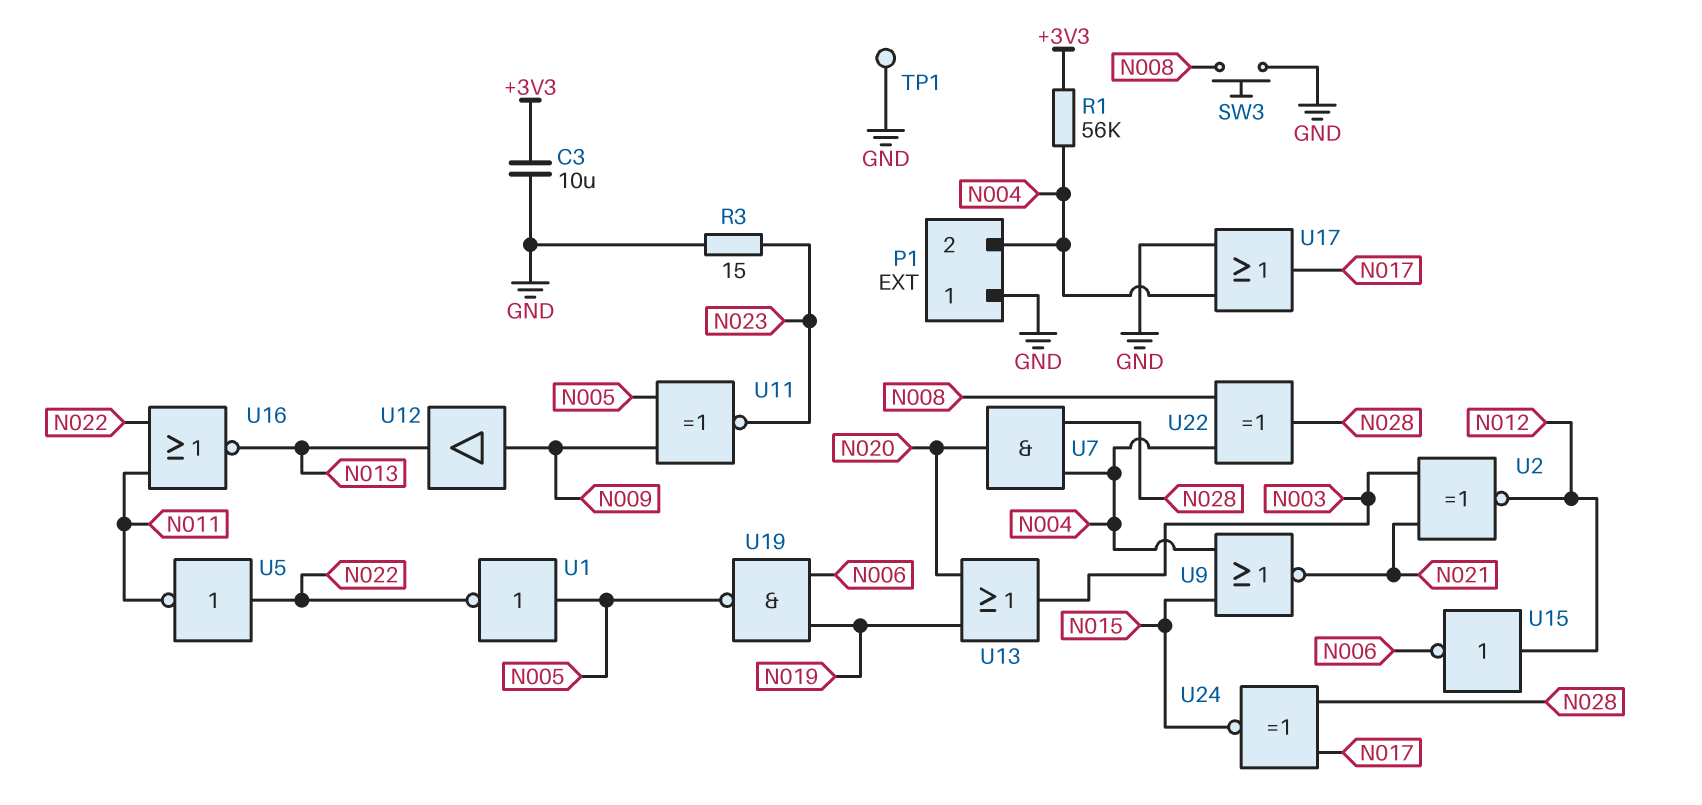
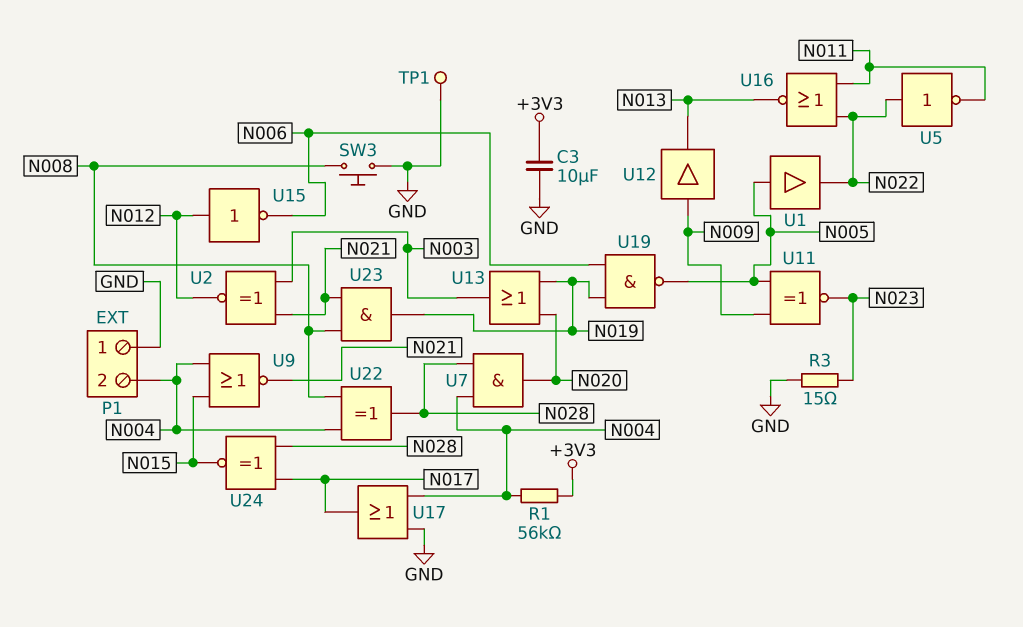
U1: NOT (in N005, out N022) -> buffer (in N005, out N022)
U23: none -> AND (in N008, in N021, out N019)

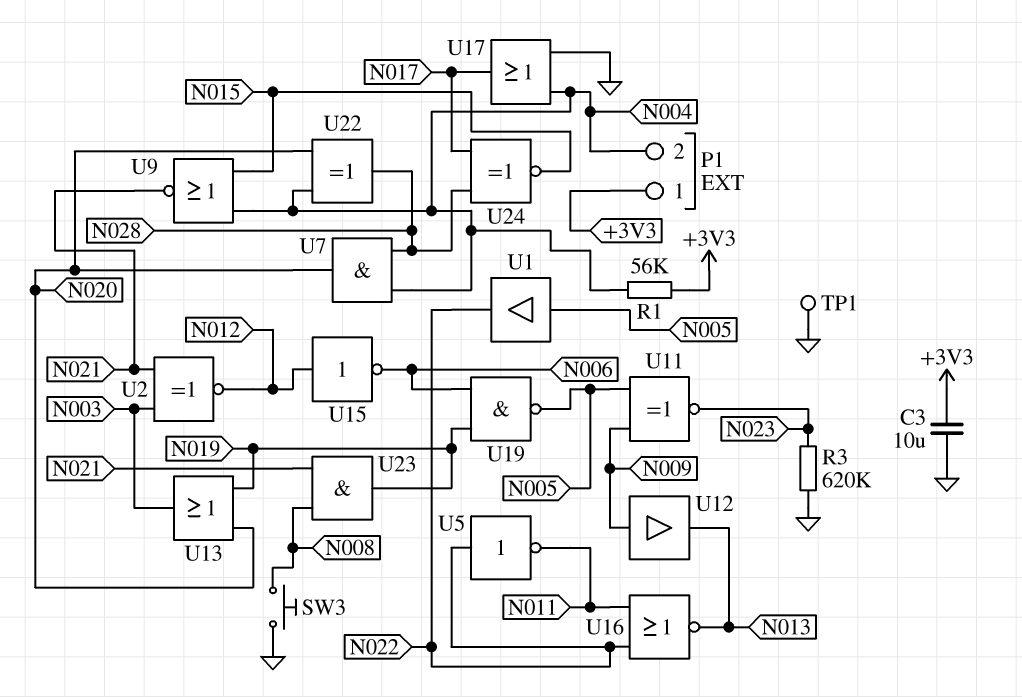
P1 pin 1: GND -> +3V3
R3: 15 (GND, N023) -> 620k (GND, N023)
U22: XOR (in N004, in N008, out N028) -> XOR (in N004, in N020, out N028)

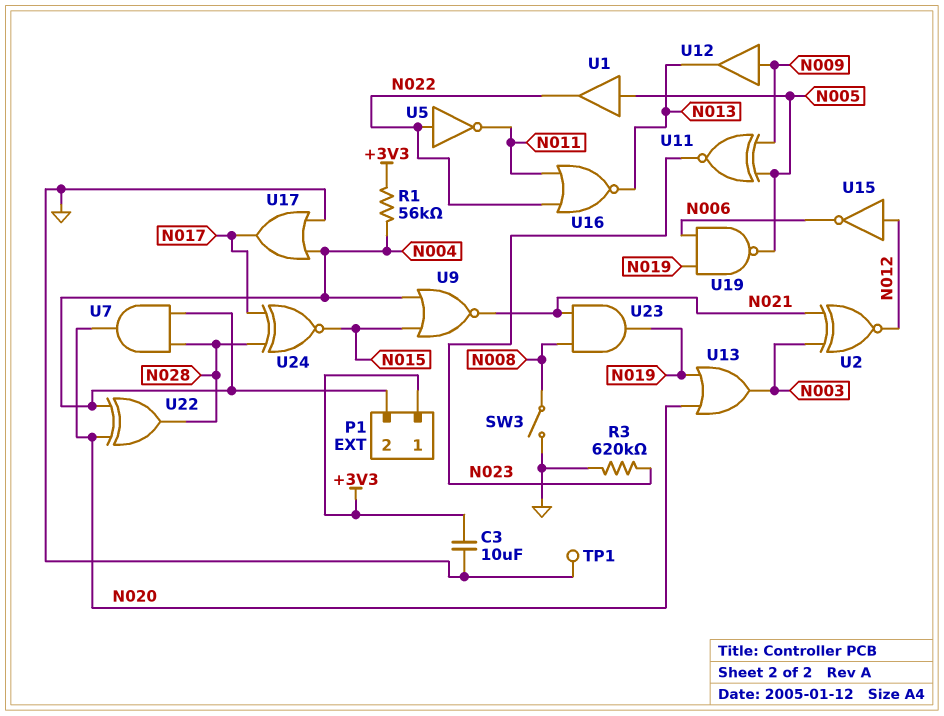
SW3: button (GND, N008) -> switch (GND, N008)

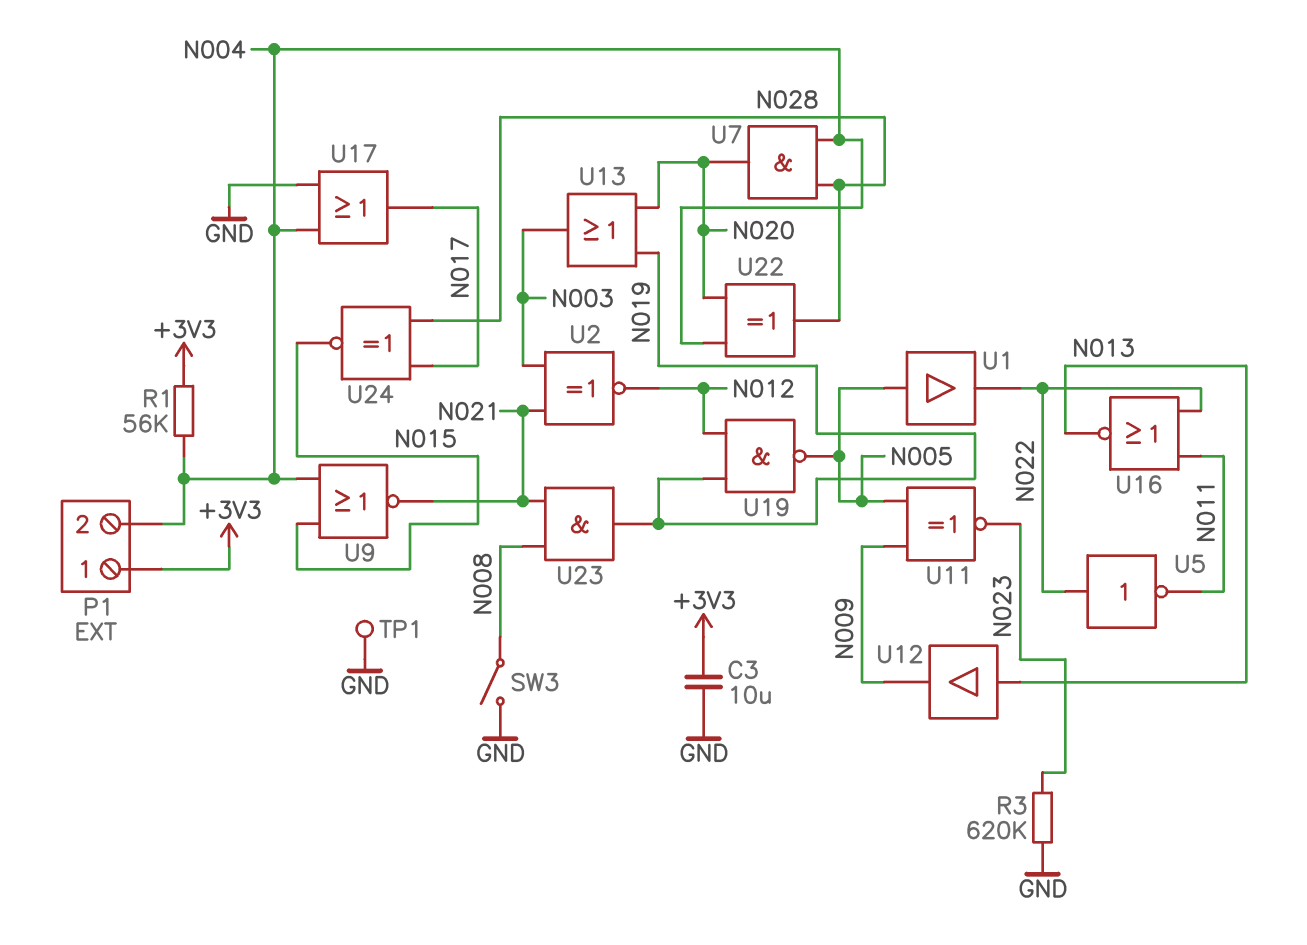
U12: buffer (in N009, out N013) -> buffer (in N013, out N009)
U15: NOT (in N012, out N006) -> none
U19: NAND (in N006, in N019, out N005) -> NAND (in N012, in N019, out N005)

